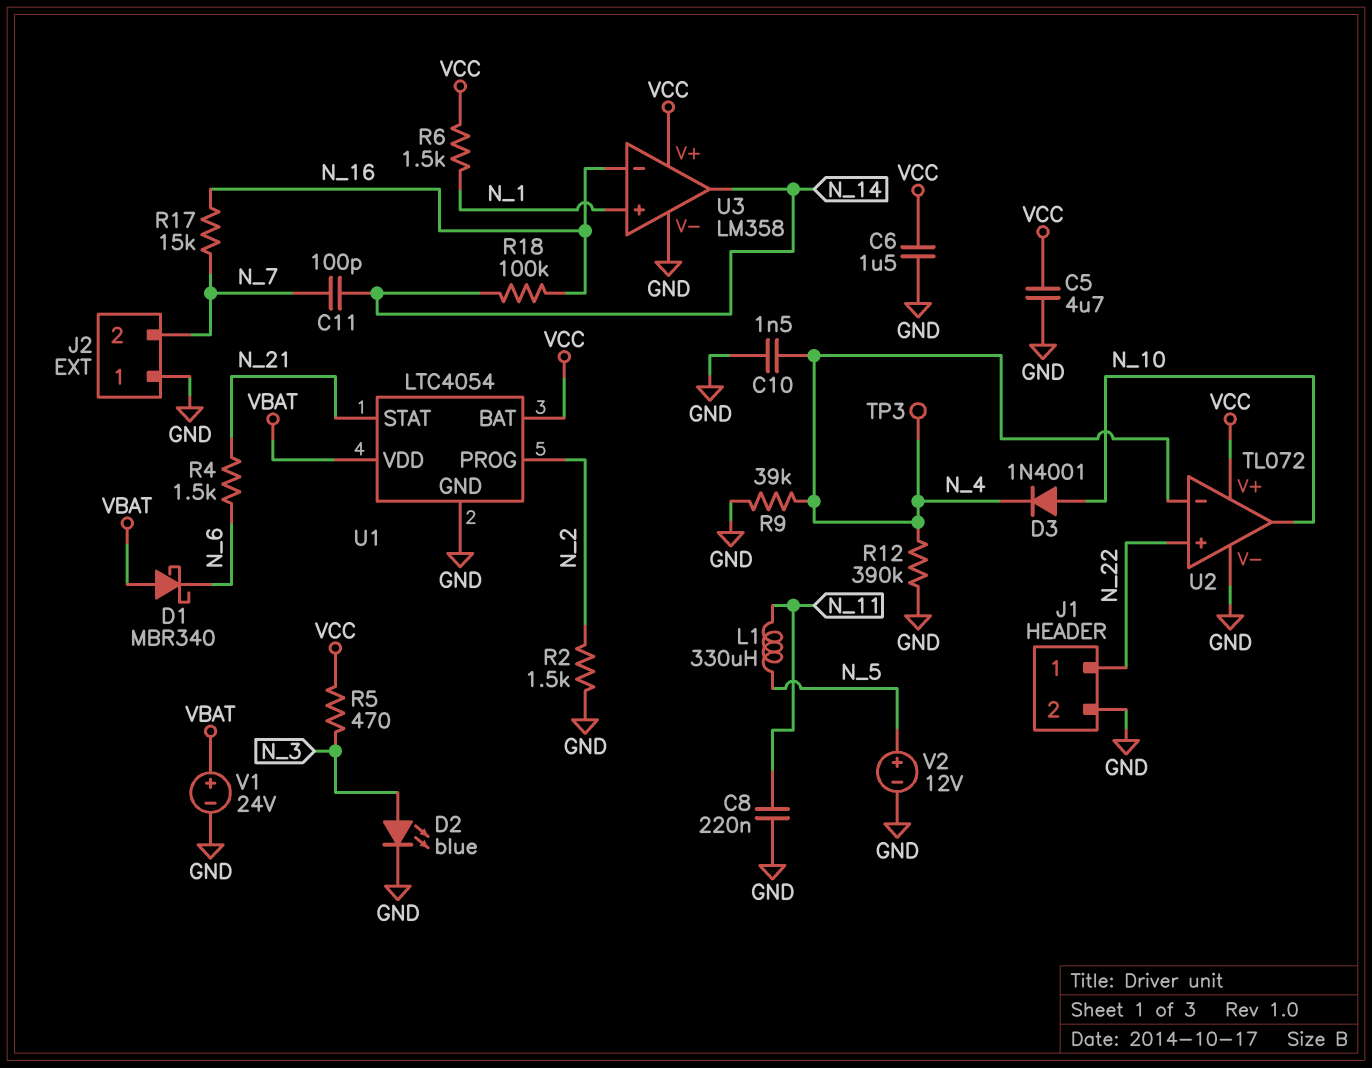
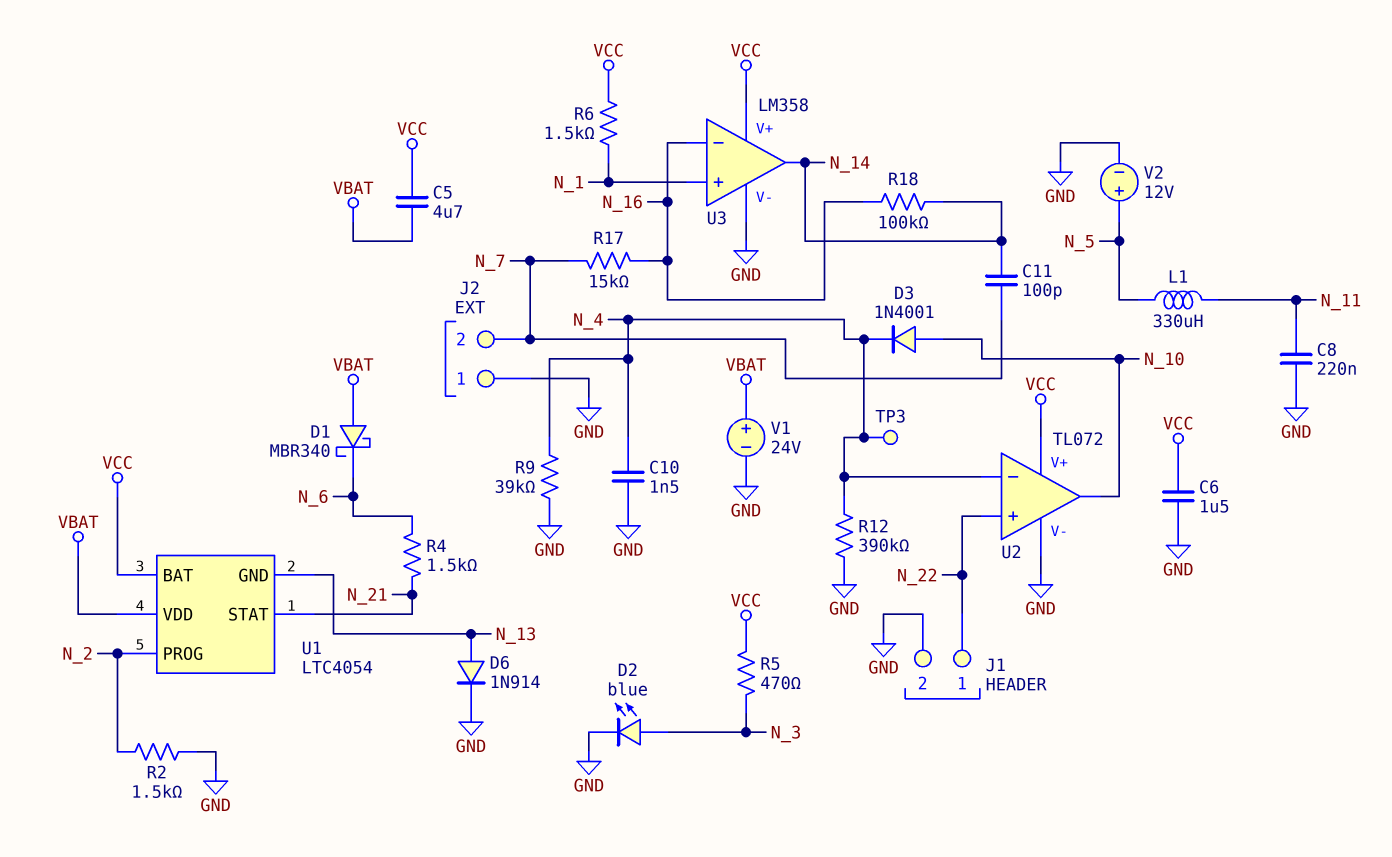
C5: 4.7uF (GND, VCC) -> 4.7uF (VBAT, VCC)
D6: none -> diode 1N914 (A N_13, K GND)
U1 pin GND: GND -> N_13

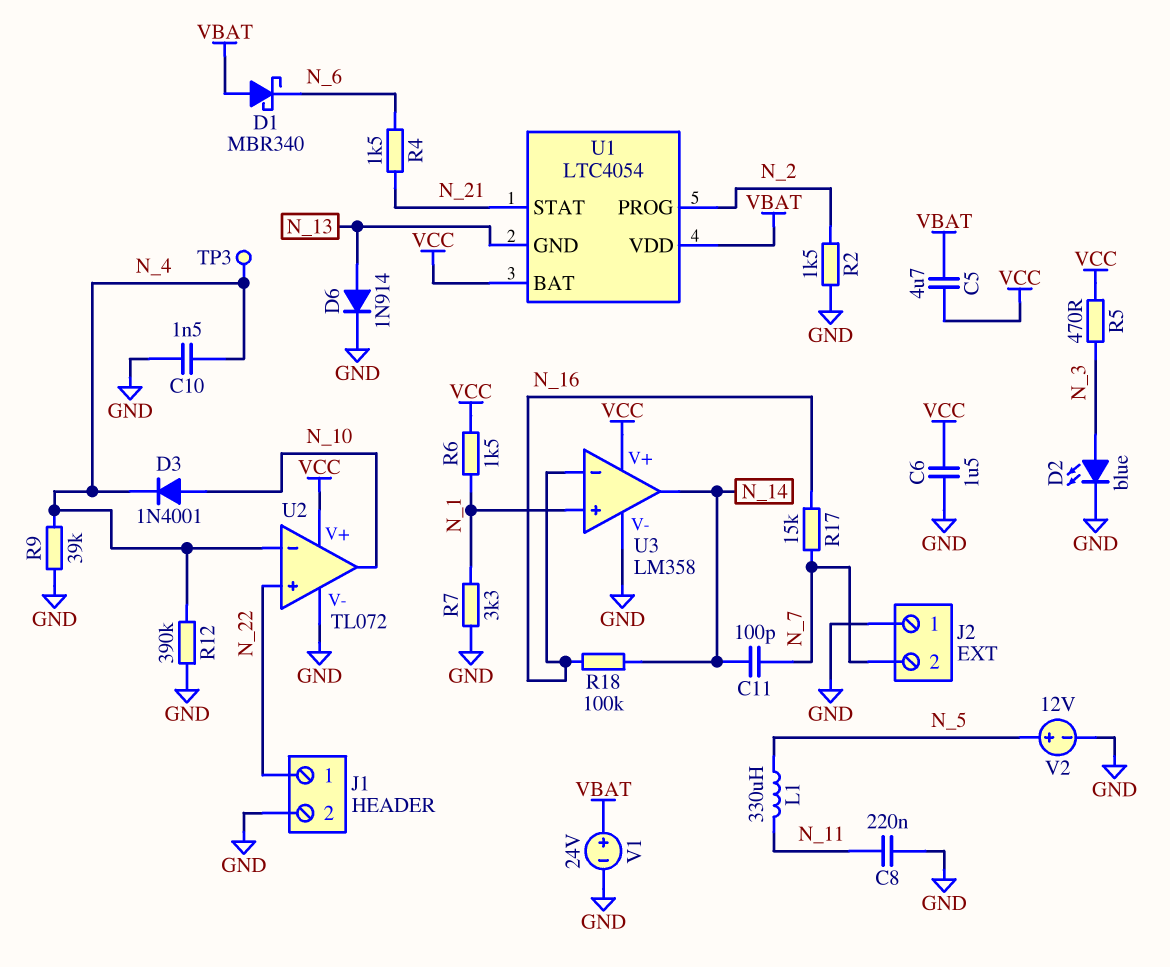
R7: none -> 3.3k (GND, N_1)

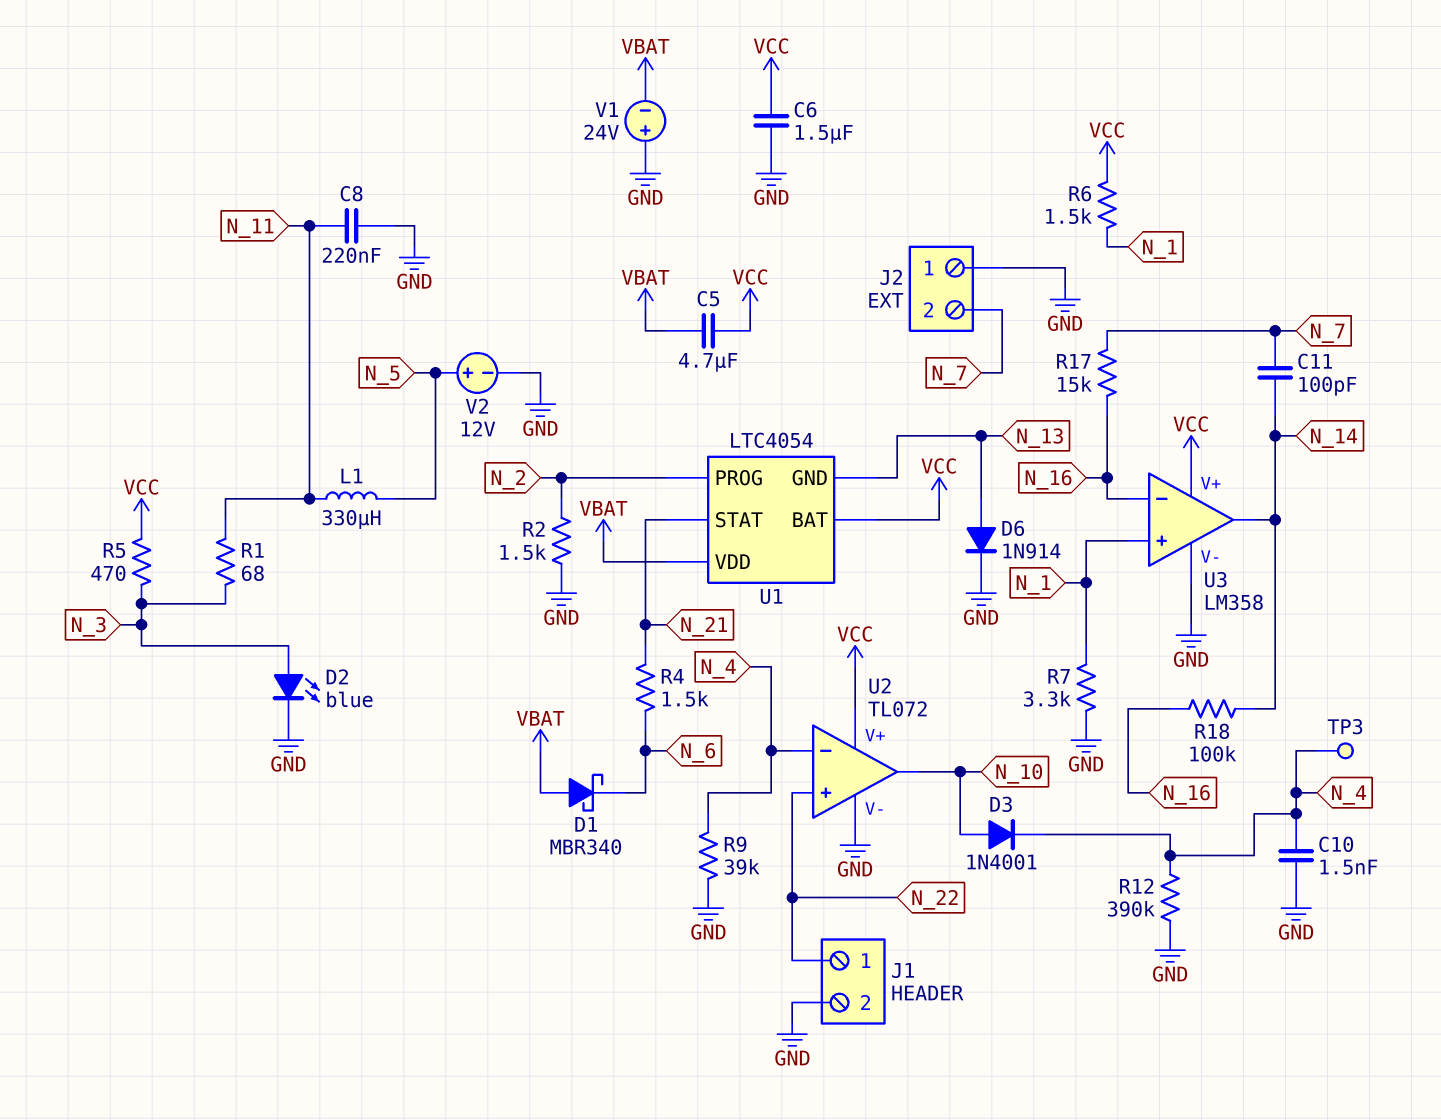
R1: none -> 68 (N_3, N_11)
V1: 24V (plus VBAT, minus GND) -> 24V (plus GND, minus VBAT)

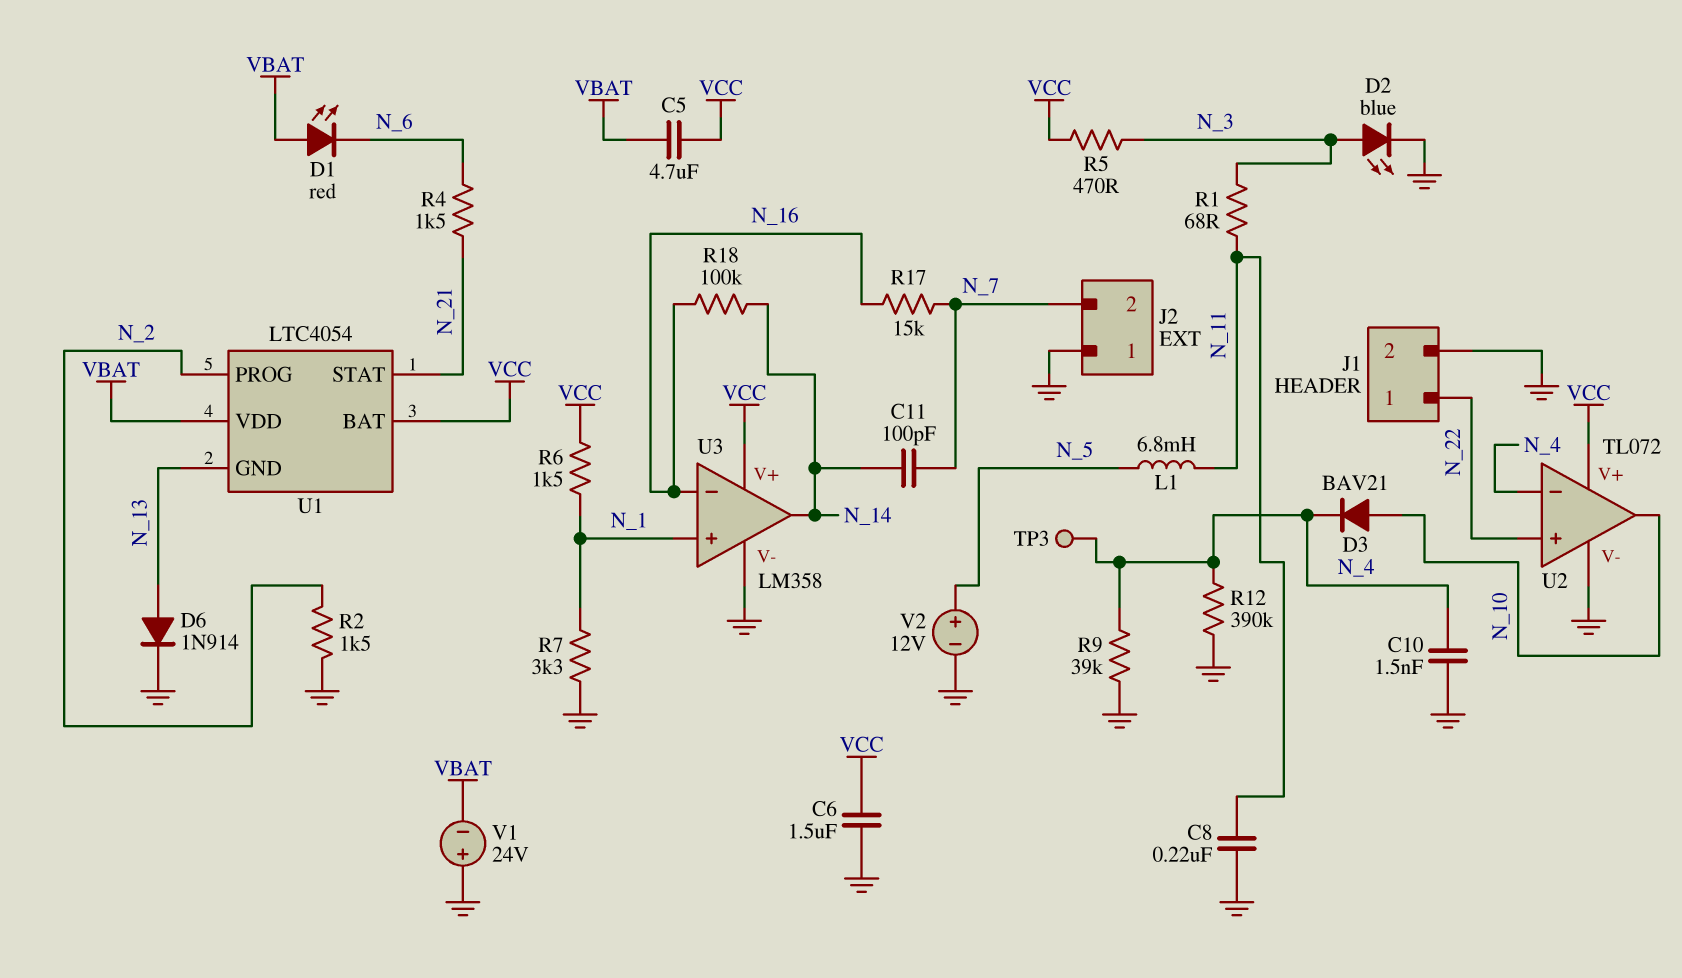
D1: schottky MBR340 (A VBAT, K N_6) -> LED red (A VBAT, K N_6)
D3: diode 1N4001 (A N_10, K N_4) -> diode BAV21 (A N_10, K N_4)
L1: 330uH (N_5, N_11) -> 6.8mH (N_5, N_11)

